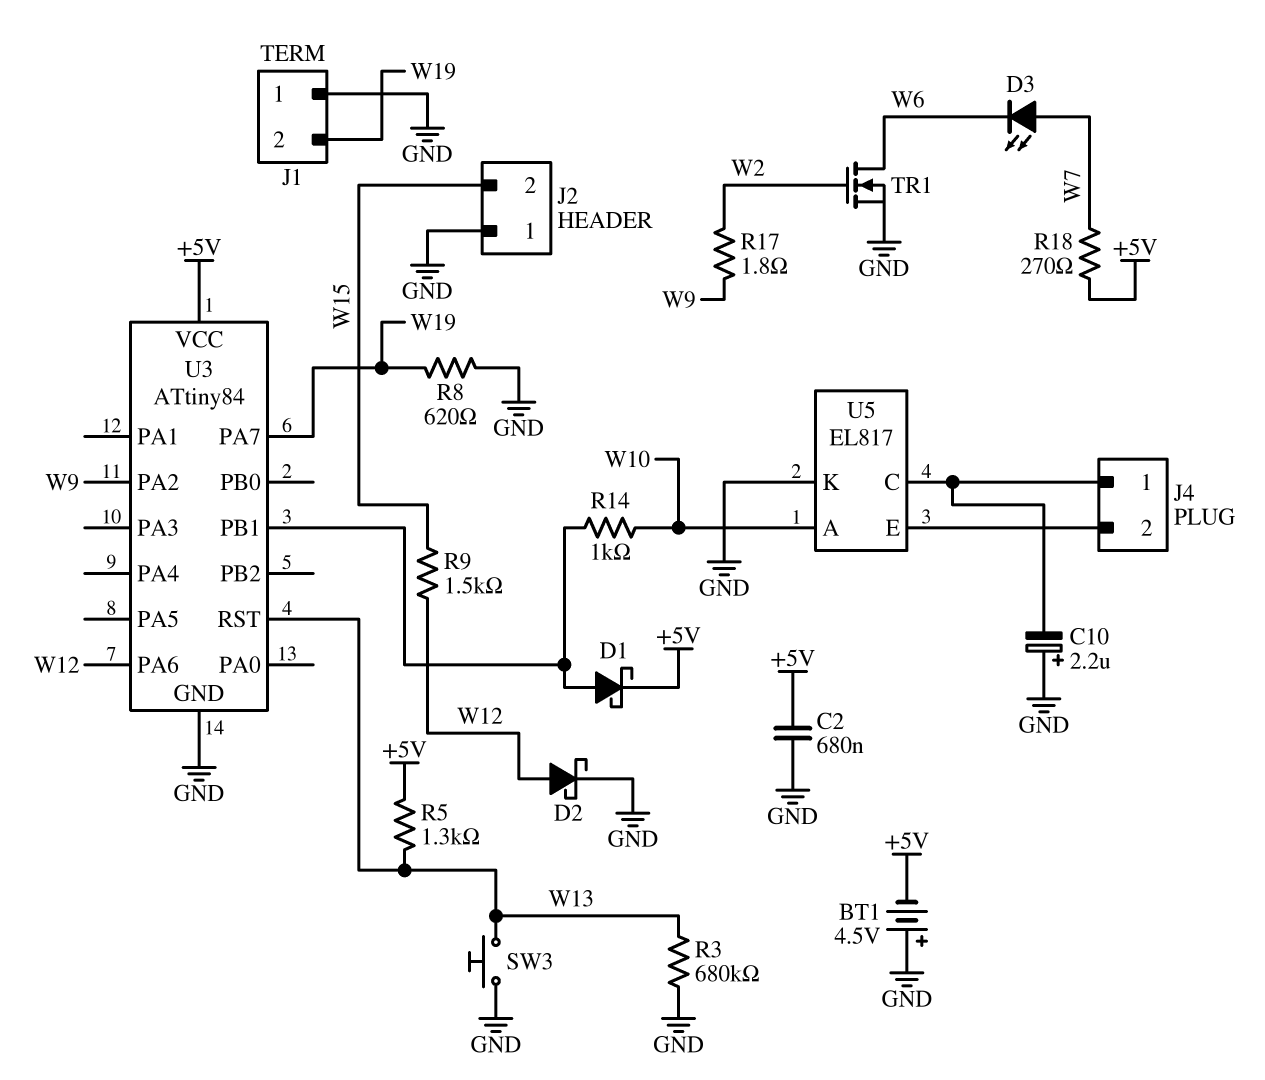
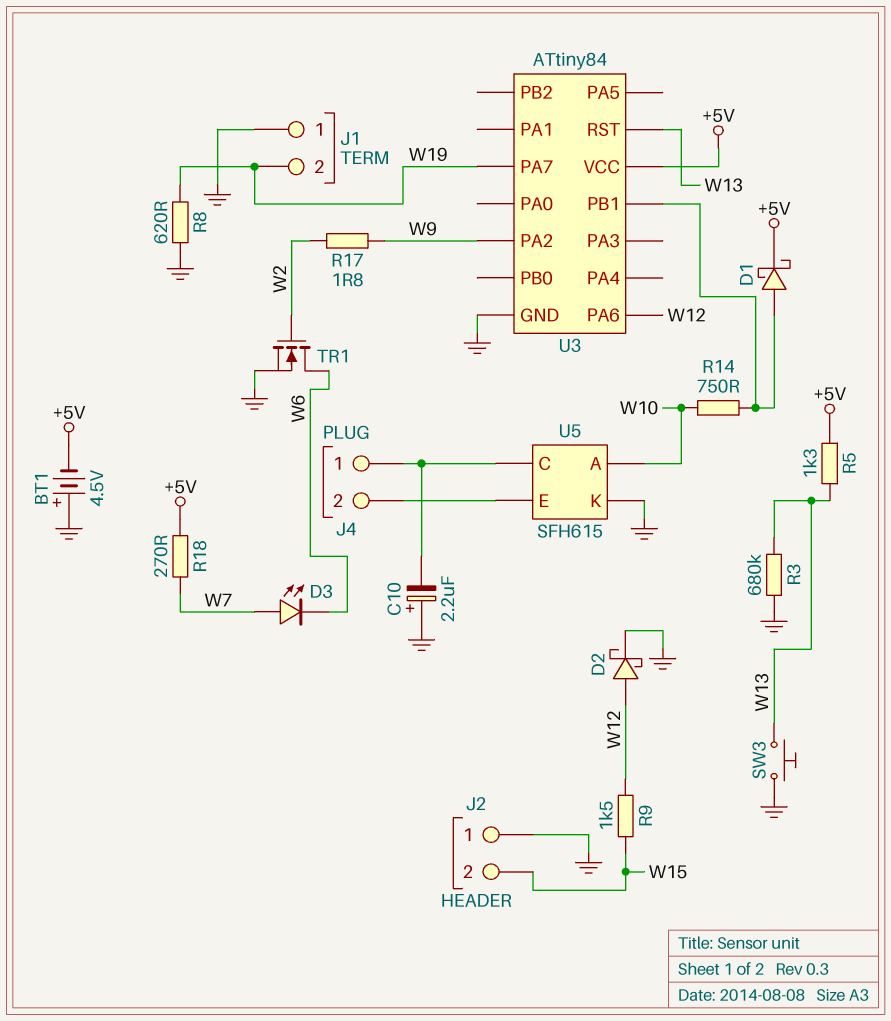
C2: 680nF (+5V, GND) -> none
R14: 1k (U3/PB1, W10) -> 750 (U3/PB1, W10)
U5: EL817 -> SFH615

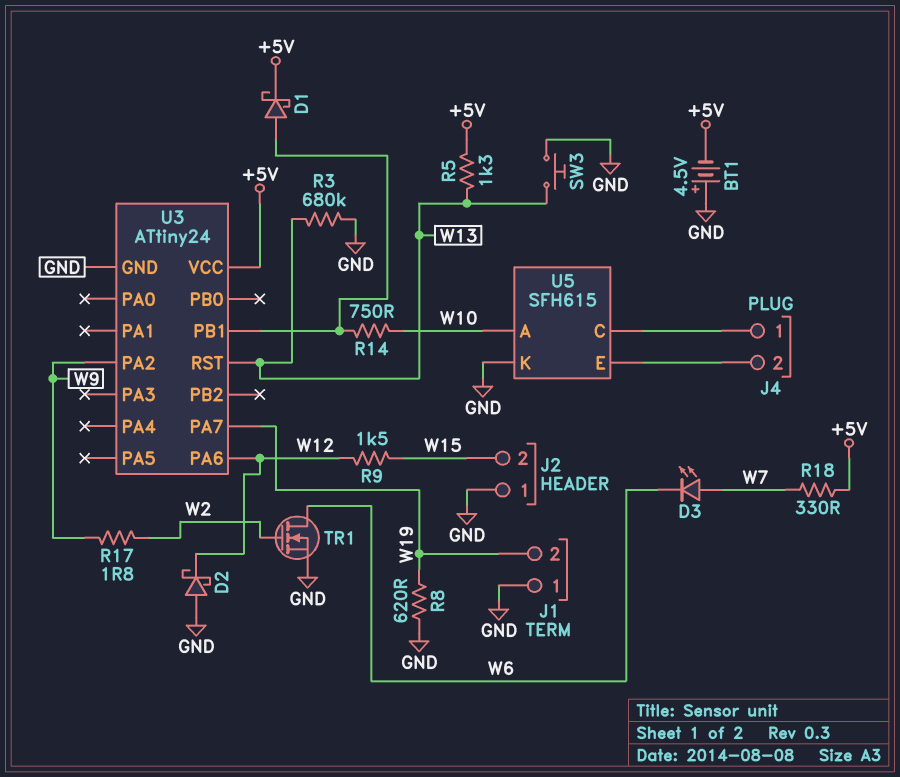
C10: 2.2uF (plus GND, minus J4/1) -> none
D2: schottky (A W12, K GND) -> schottky (A GND, K W12)
R18: 270 (+5V, W7) -> 330 (+5V, W7)
U3: ATtiny84 -> ATtiny24

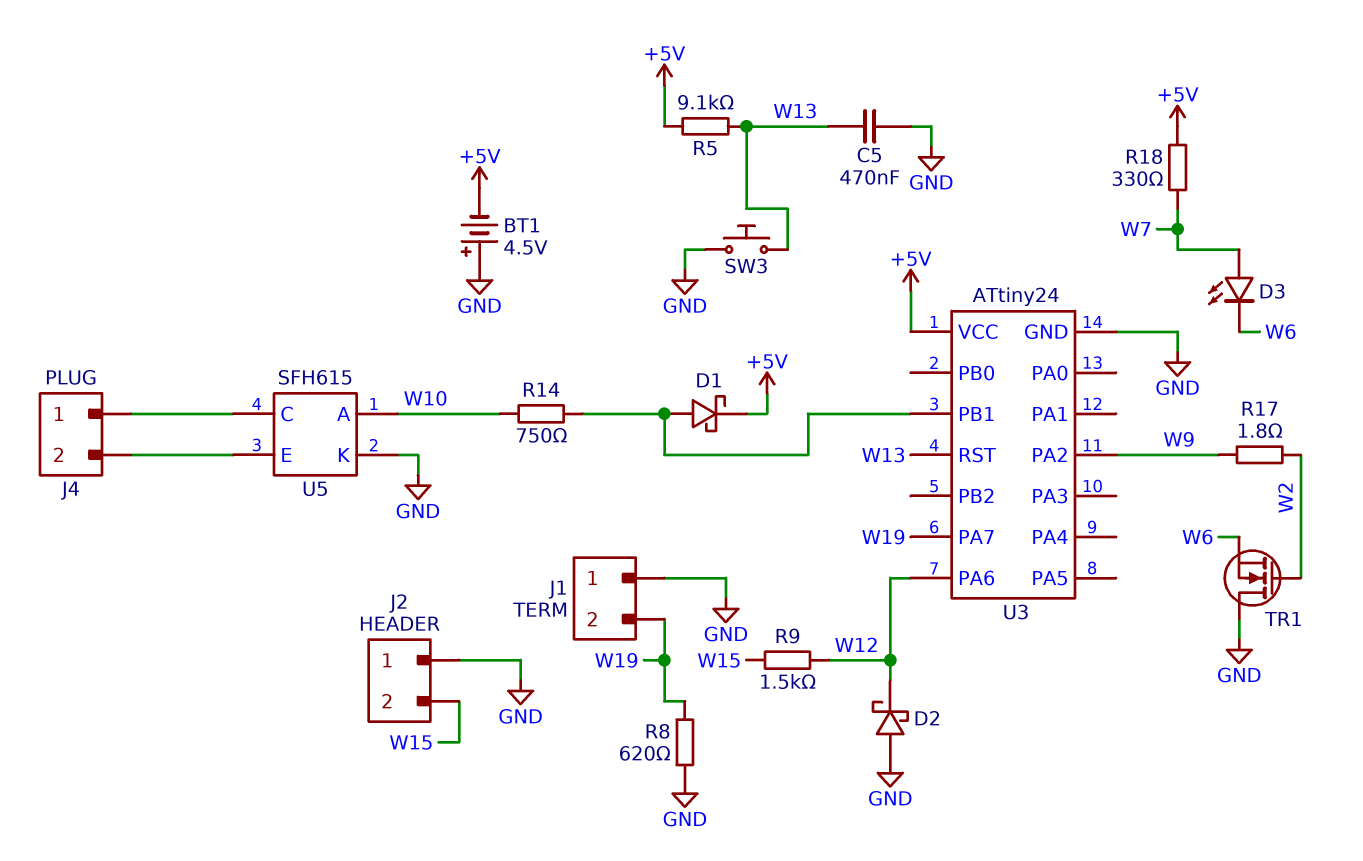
C5: none -> 470nF (GND, W13)
R3: 680k (GND, W13) -> none
R5: 1.3k (+5V, W13) -> 9.1k (+5V, W13)
TR1: NMOS (G W2, D W6, S GND) -> NMOS (G W2, D GND, S W6)

